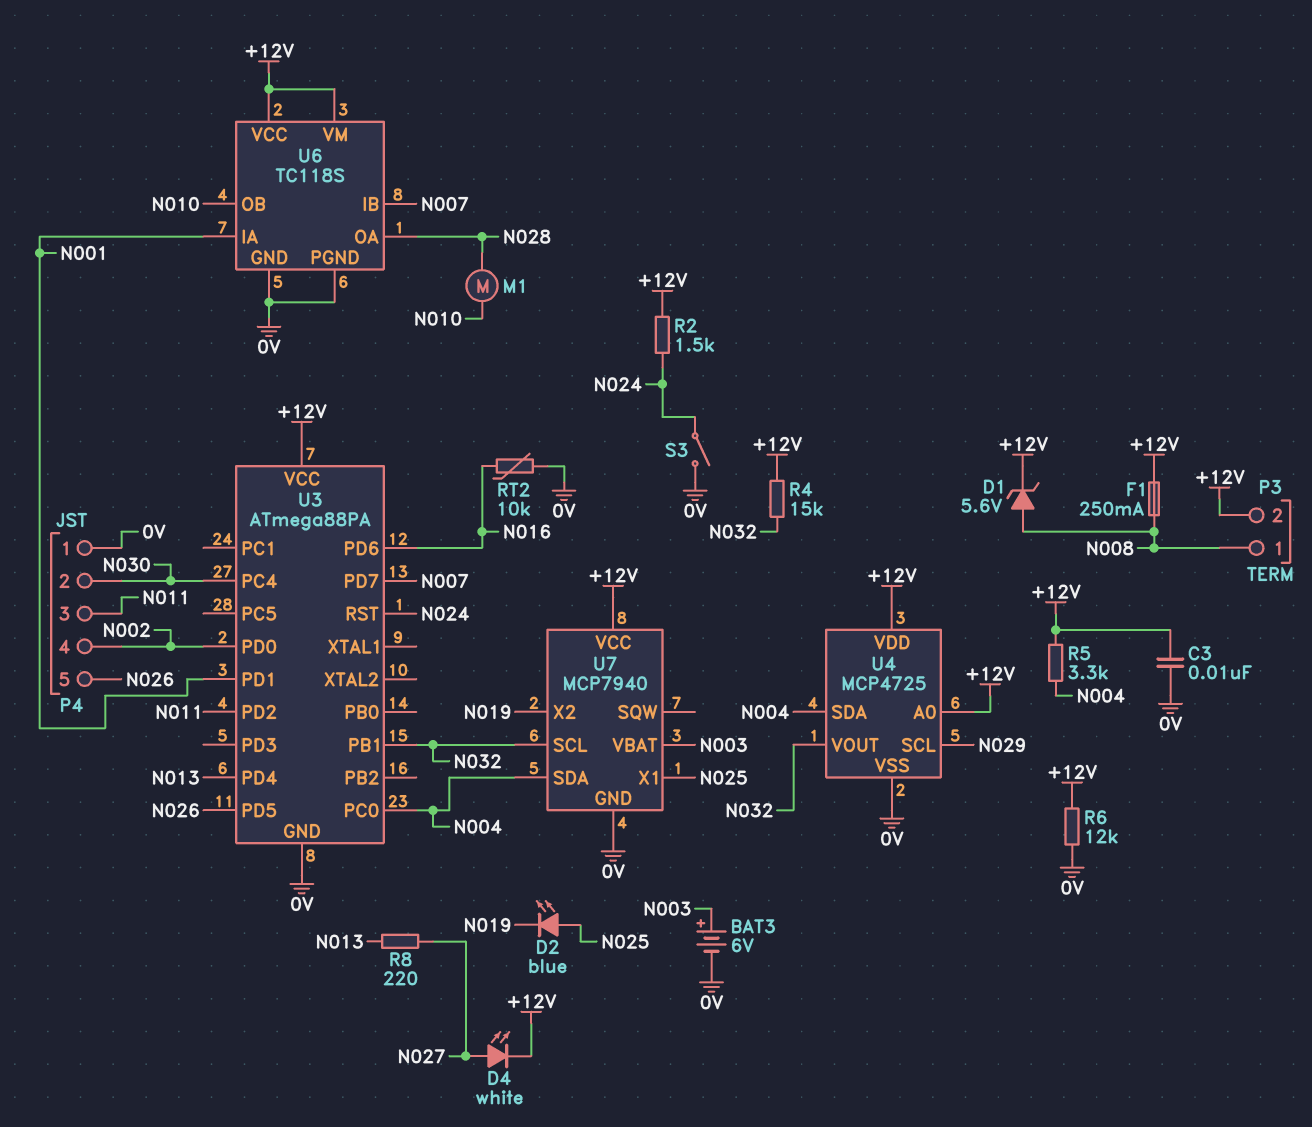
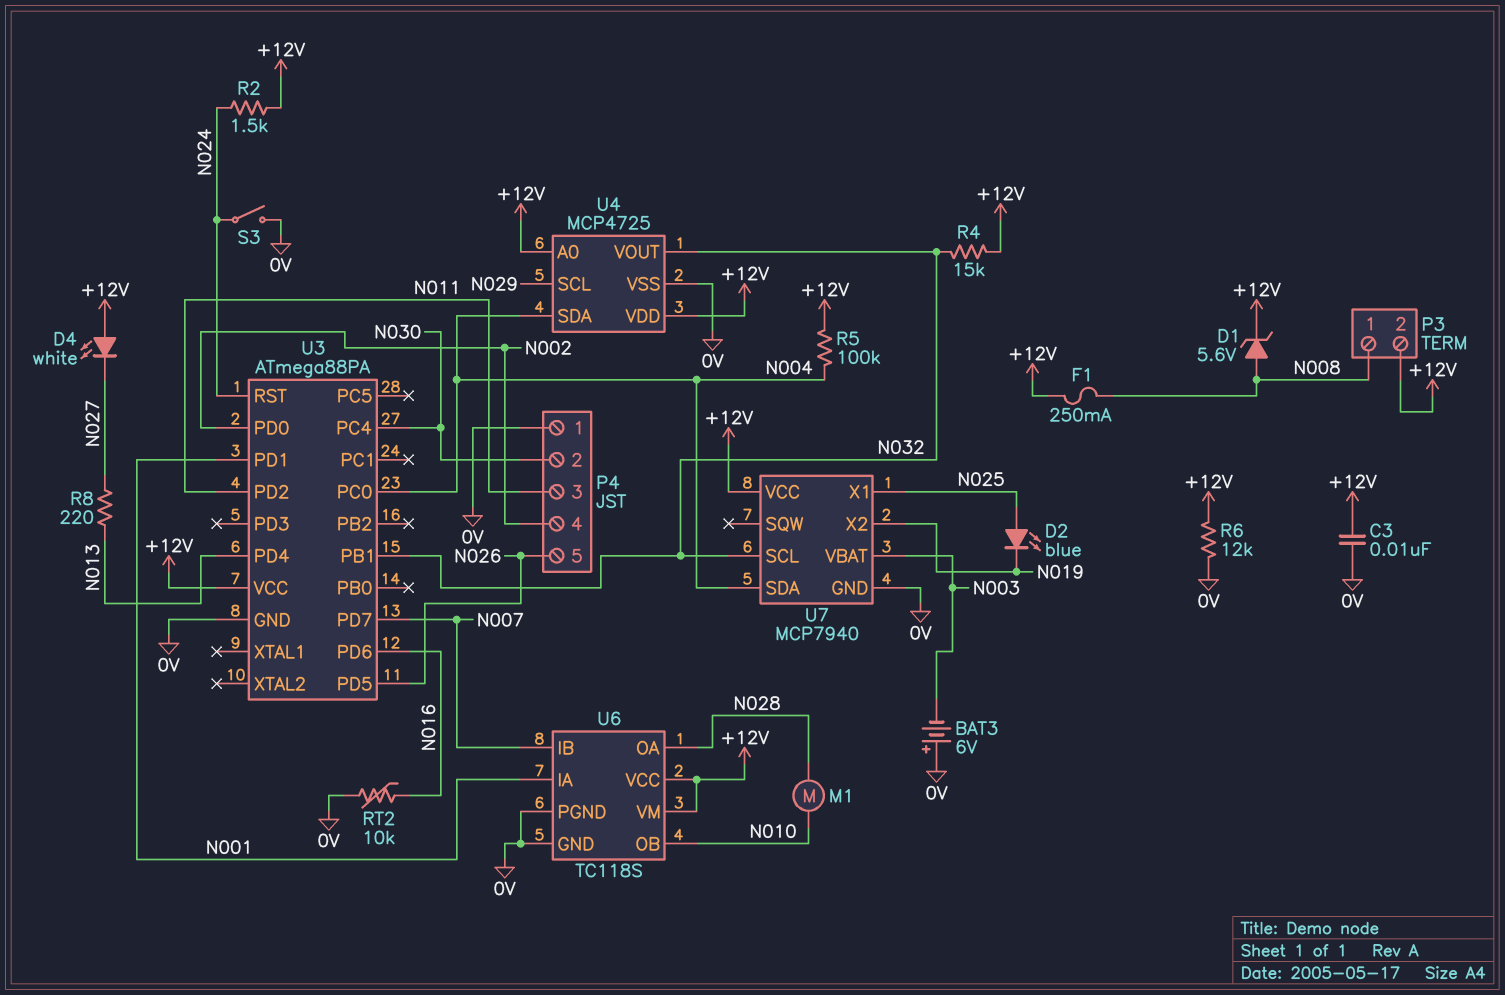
BAT3: 6V (plus N003, minus 0V) -> 6V (plus 0V, minus N003)
D4: LED white (A N027, K +12V) -> LED white (A +12V, K N027)
R5: 3.3k (+12V, N004) -> 100k (+12V, N004)

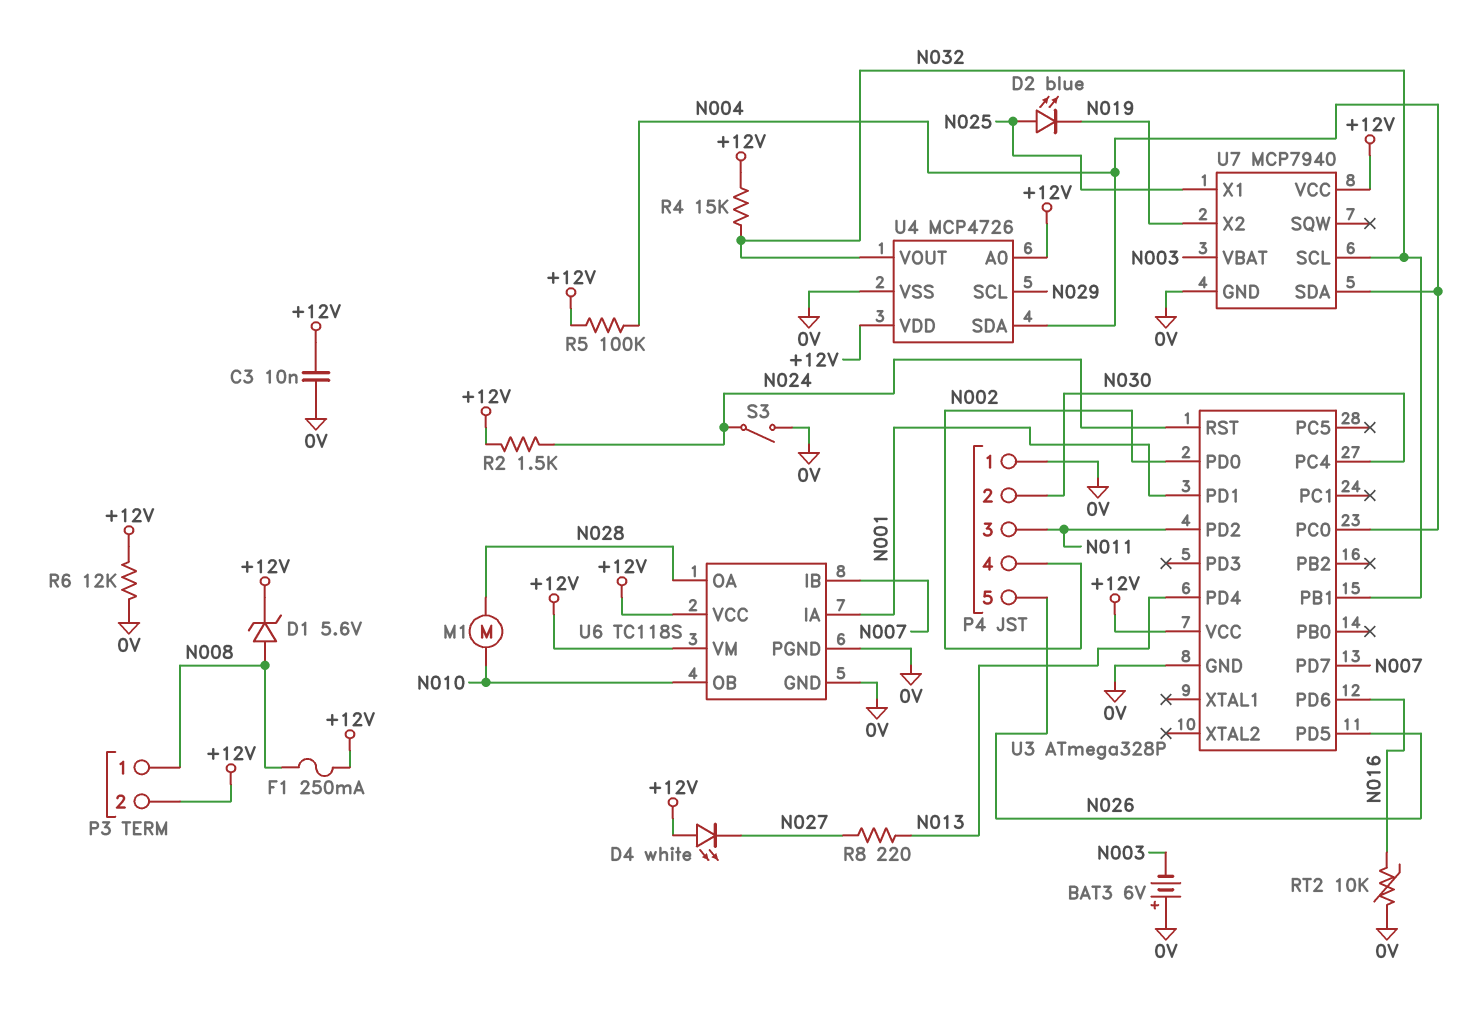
U3: ATmega88PA -> ATmega328P
U4: MCP4725 -> MCP4726

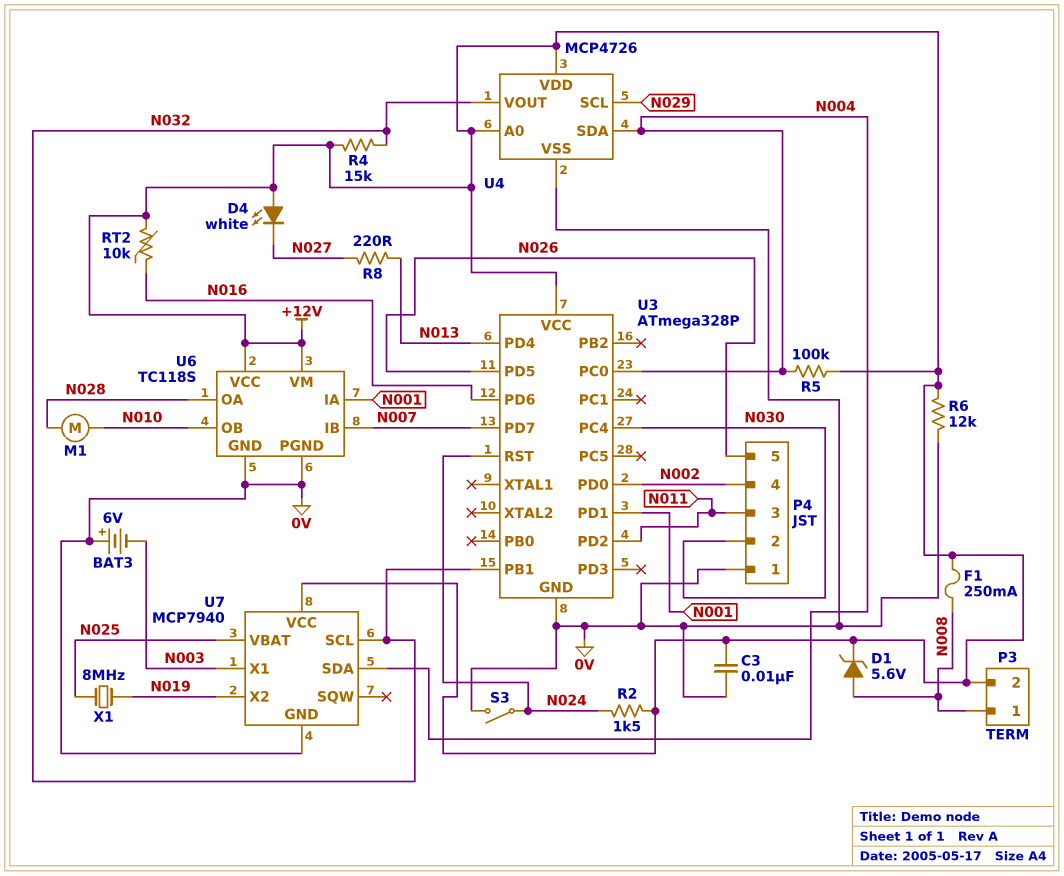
D2: LED blue (A N025, K N019) -> none
RT2: 10k (0V, N016) -> 10k (+12V, N016)
U7 pin VBAT: N003 -> N025
U7 pin X1: N025 -> N003
X1: none -> 8MHz (N019, N025)

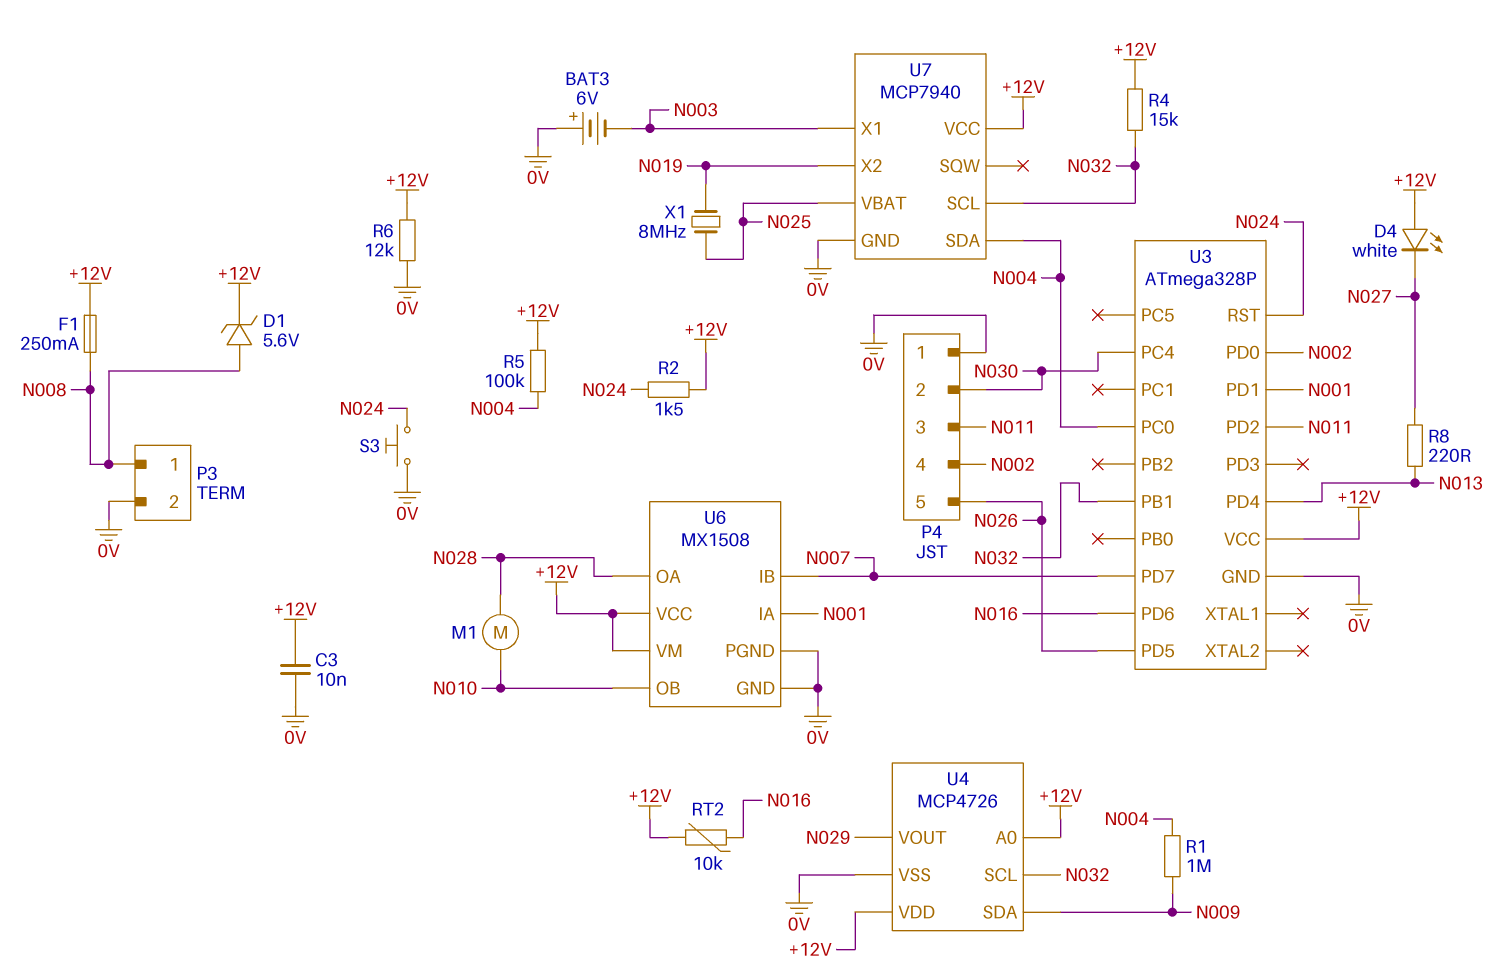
P3 pin 2: +12V -> 0V
R1: none -> 1M (N004, N009)
S3: switch (0V, N024) -> button (0V, N024)
U4 pin SCL: N029 -> N032
U4 pin SDA: N004 -> N009
U4 pin VOUT: N032 -> N029
U6: TC118S -> MX1508

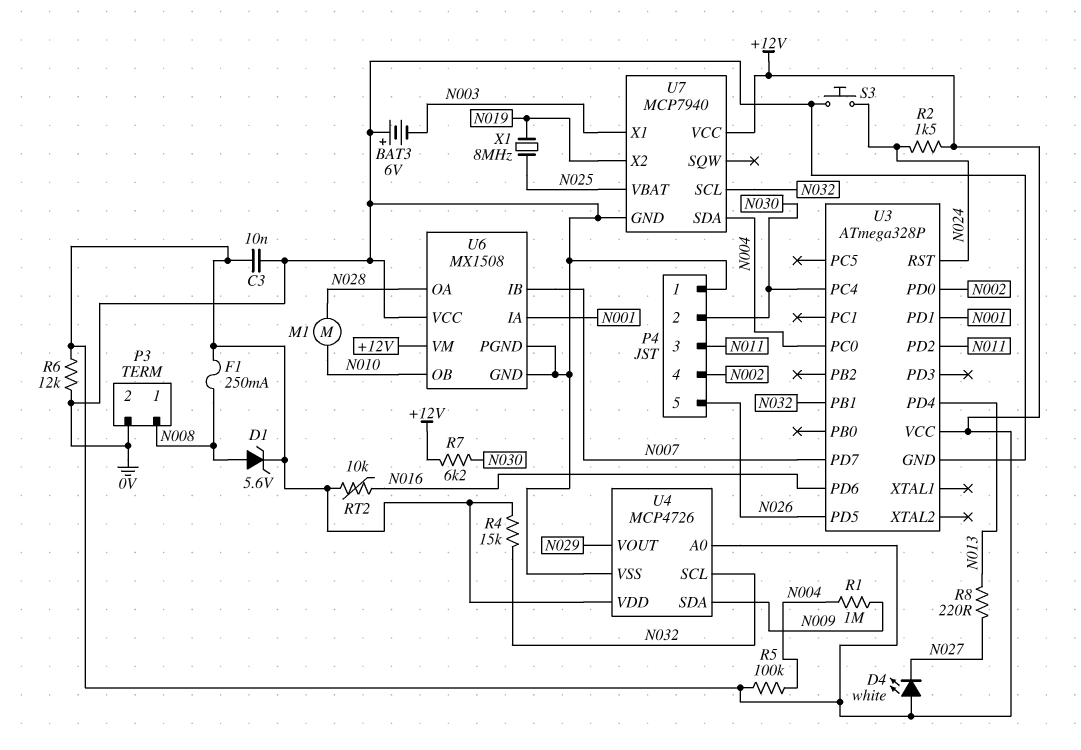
R7: none -> 6.2k (+12V, N030)
U6 pin VCC: +12V -> 0V

